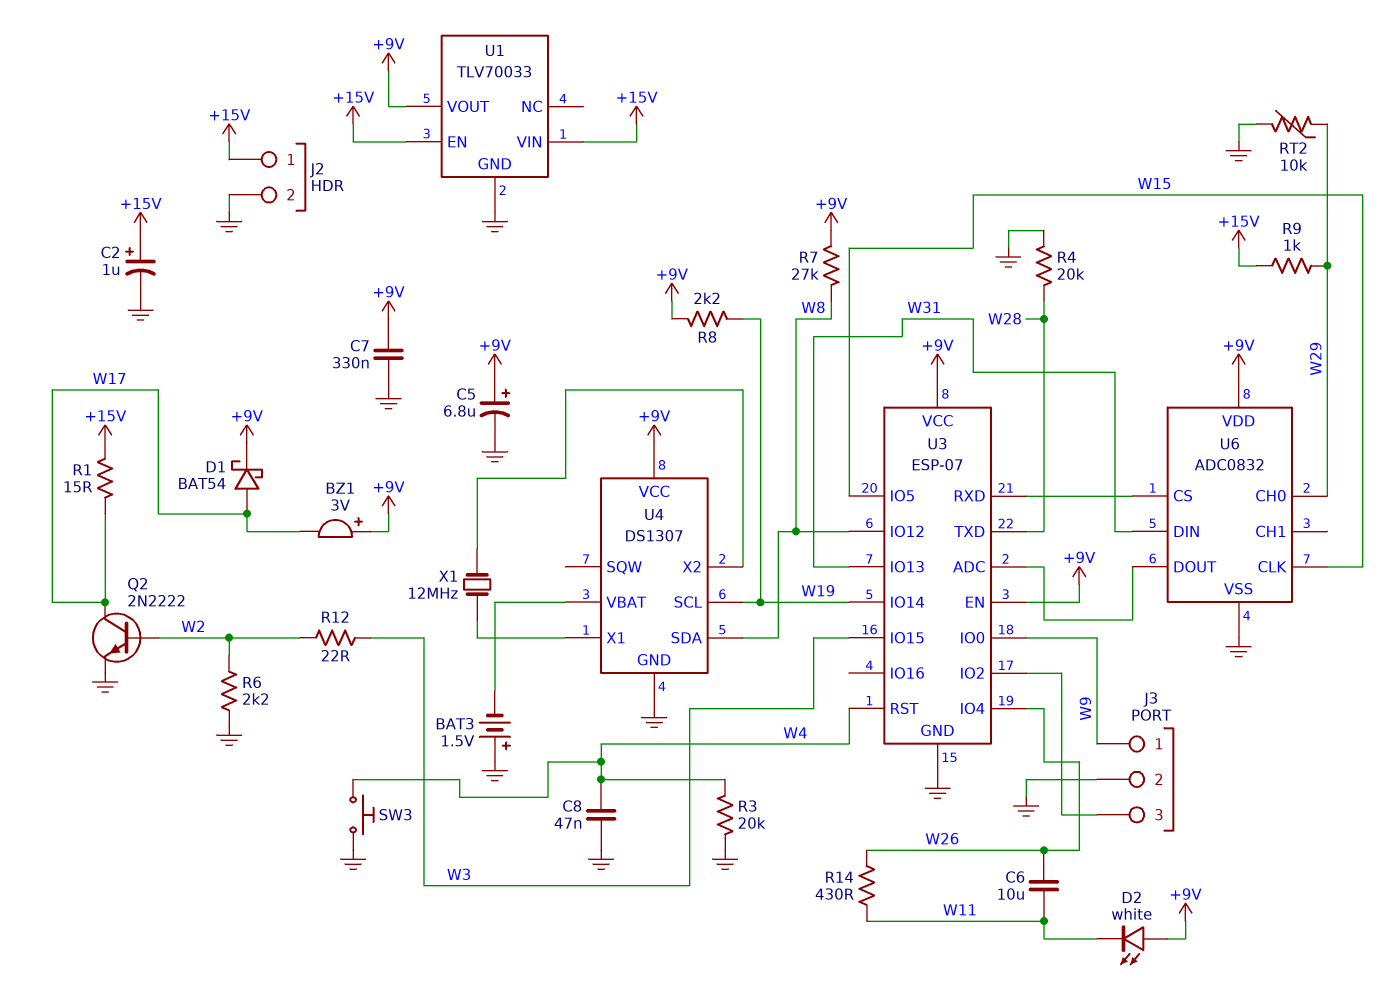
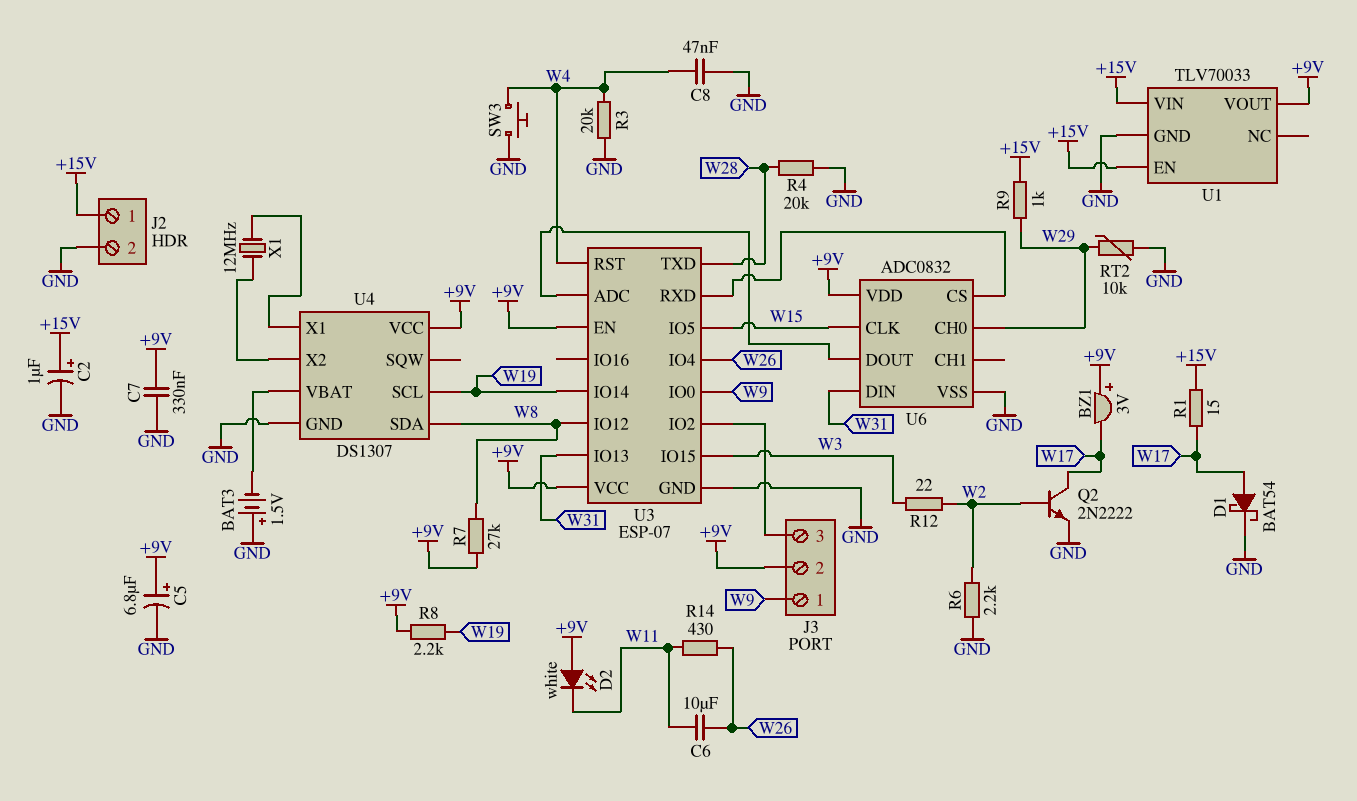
D1: schottky BAT54 (A W17, K +9V) -> schottky BAT54 (A W17, K GND)
J3 pin 2: GND -> +9V

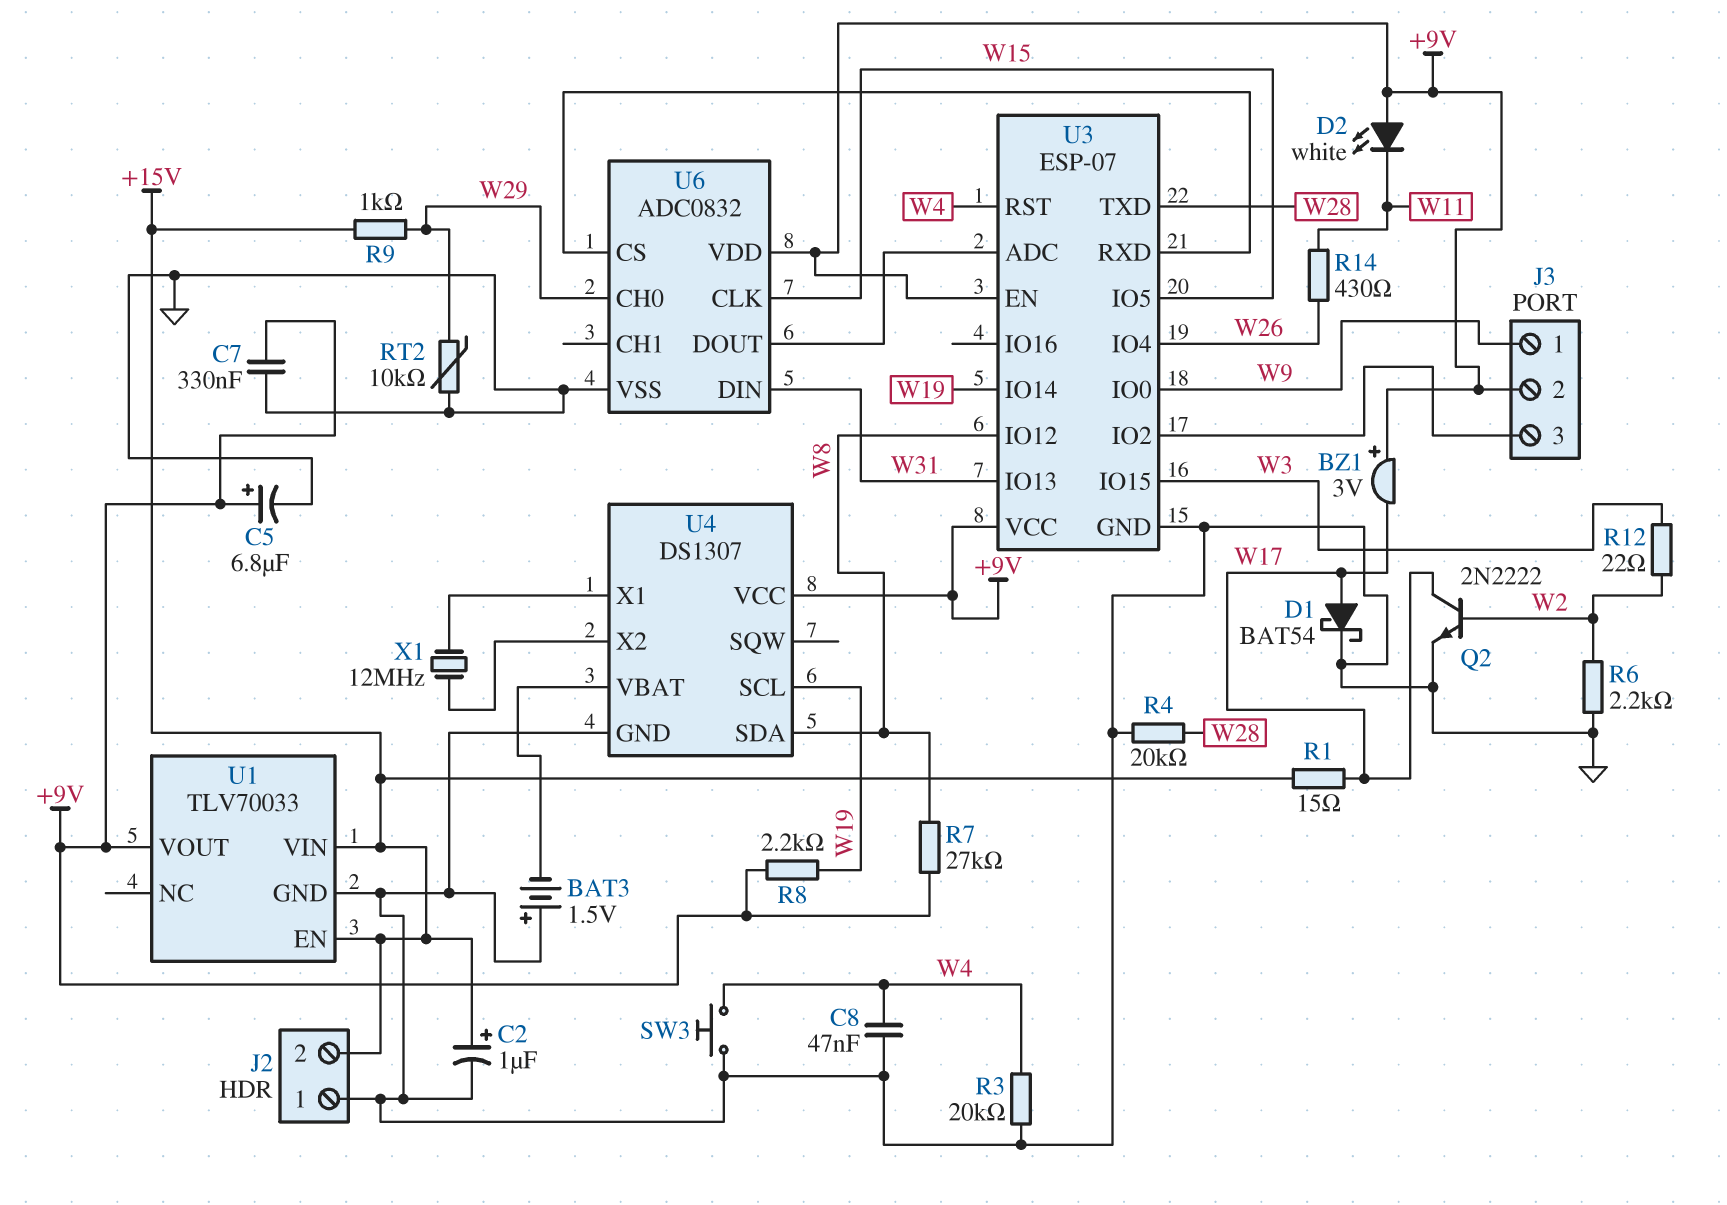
C6: 10uF (W11, W26) -> none
J2 pin 1: +15V -> GND
J2 pin 2: GND -> +15V

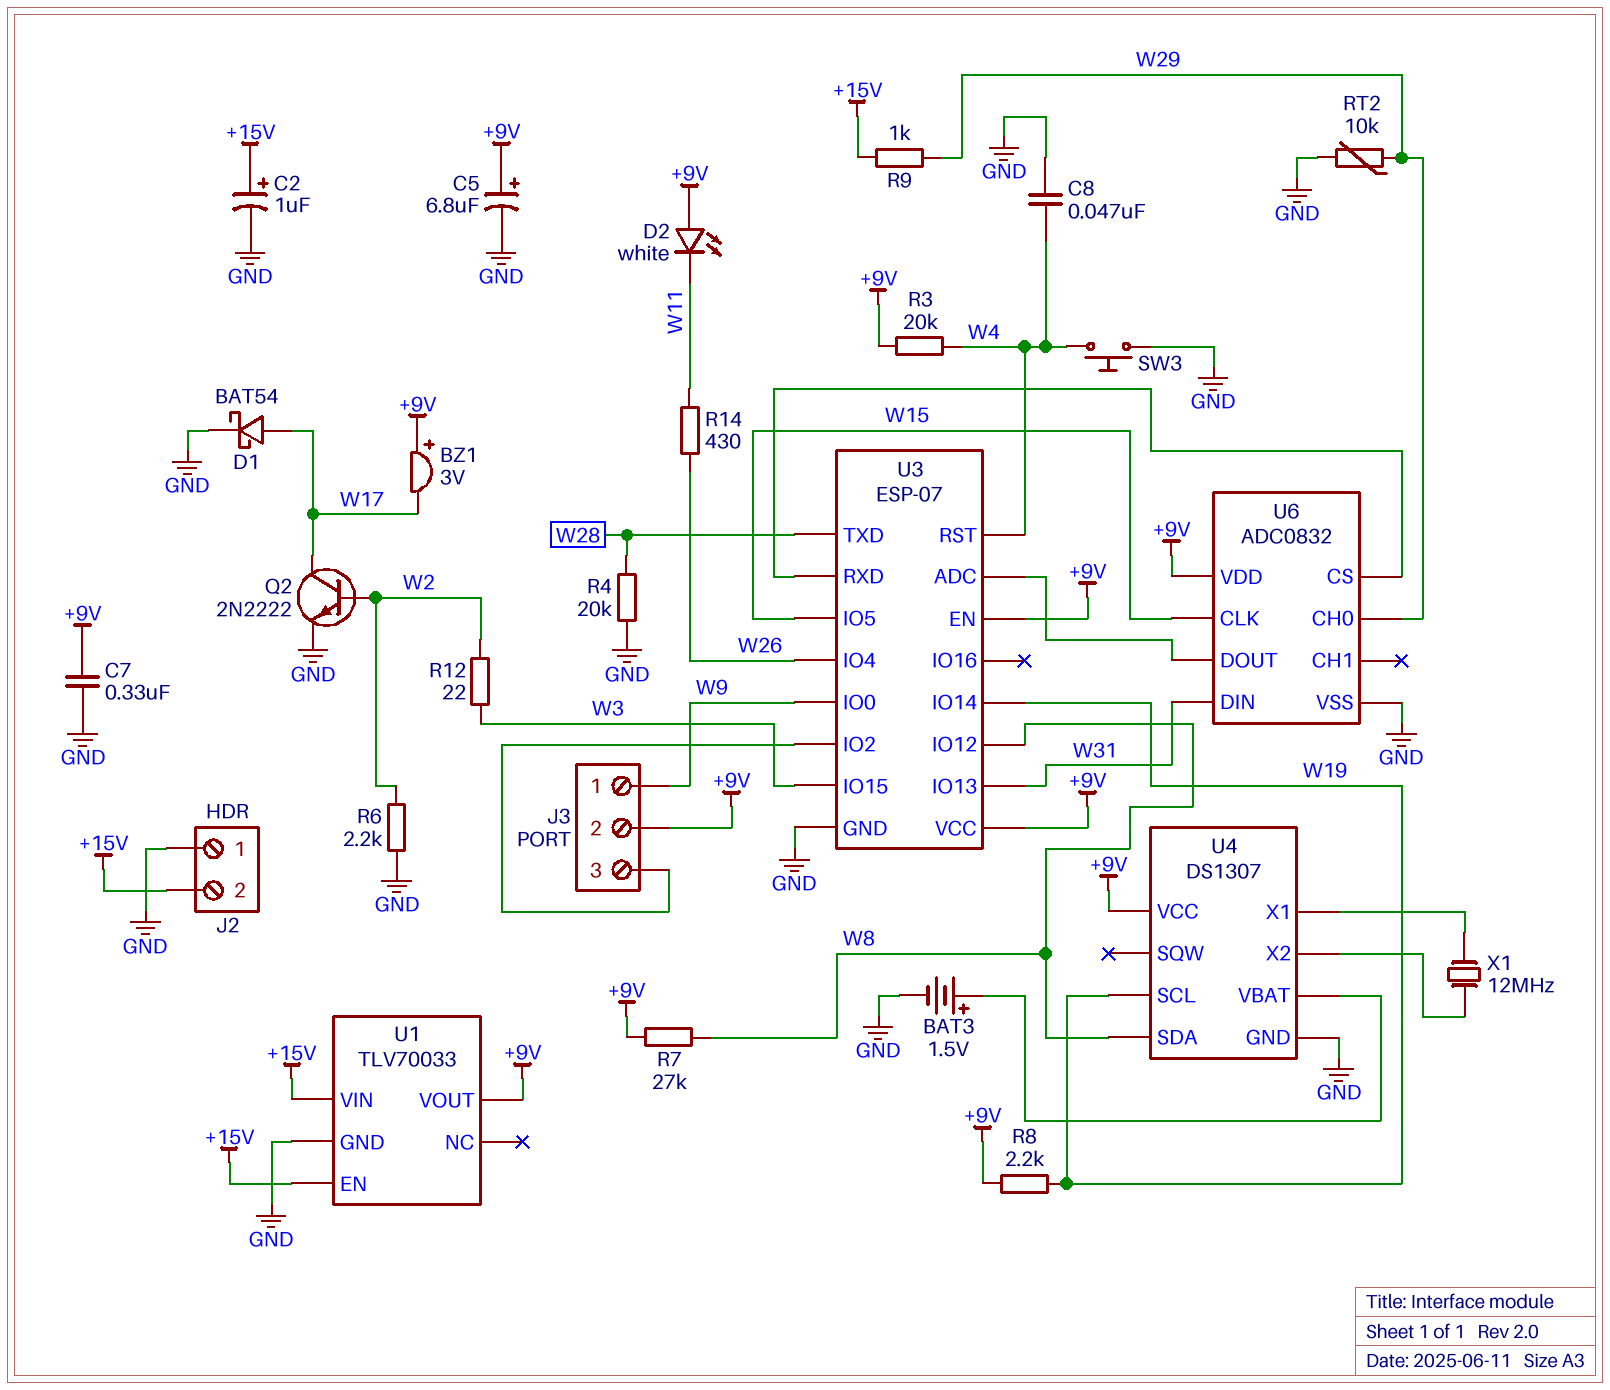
BAT3: 1.5V (plus GND, minus U4/VBAT) -> 1.5V (plus U4/VBAT, minus GND)
R1: 15 (+15V, W17) -> none
R3: 20k (GND, W4) -> 20k (+9V, W4)

